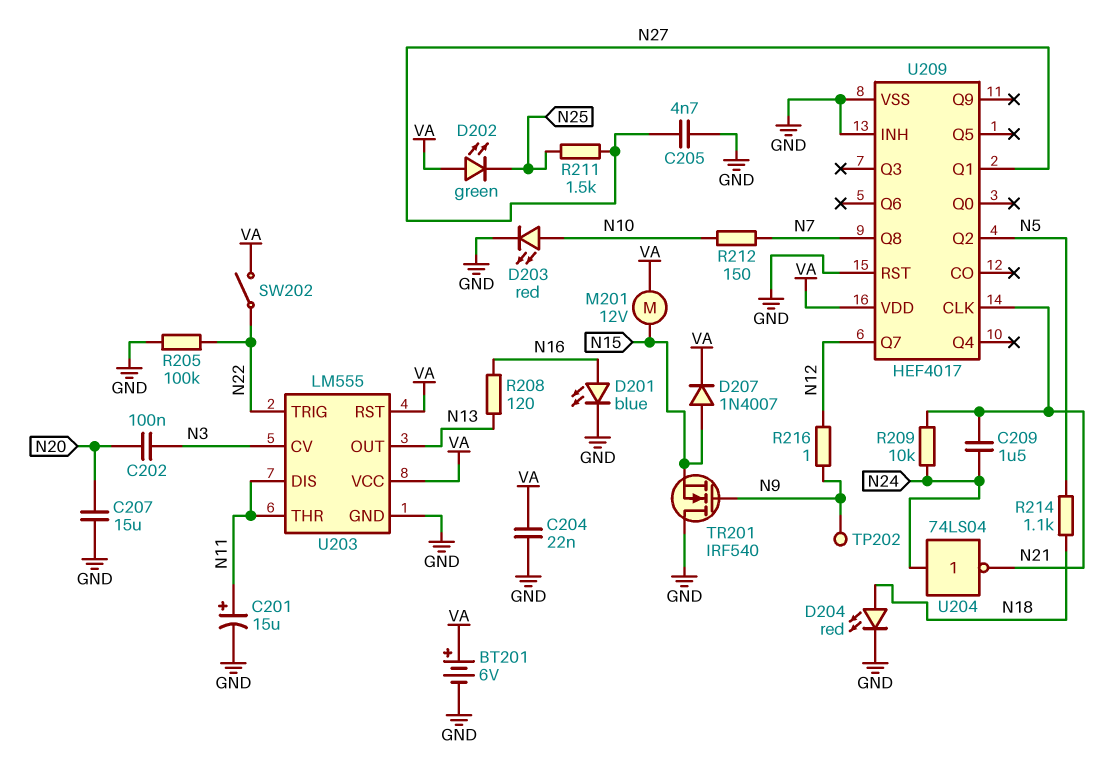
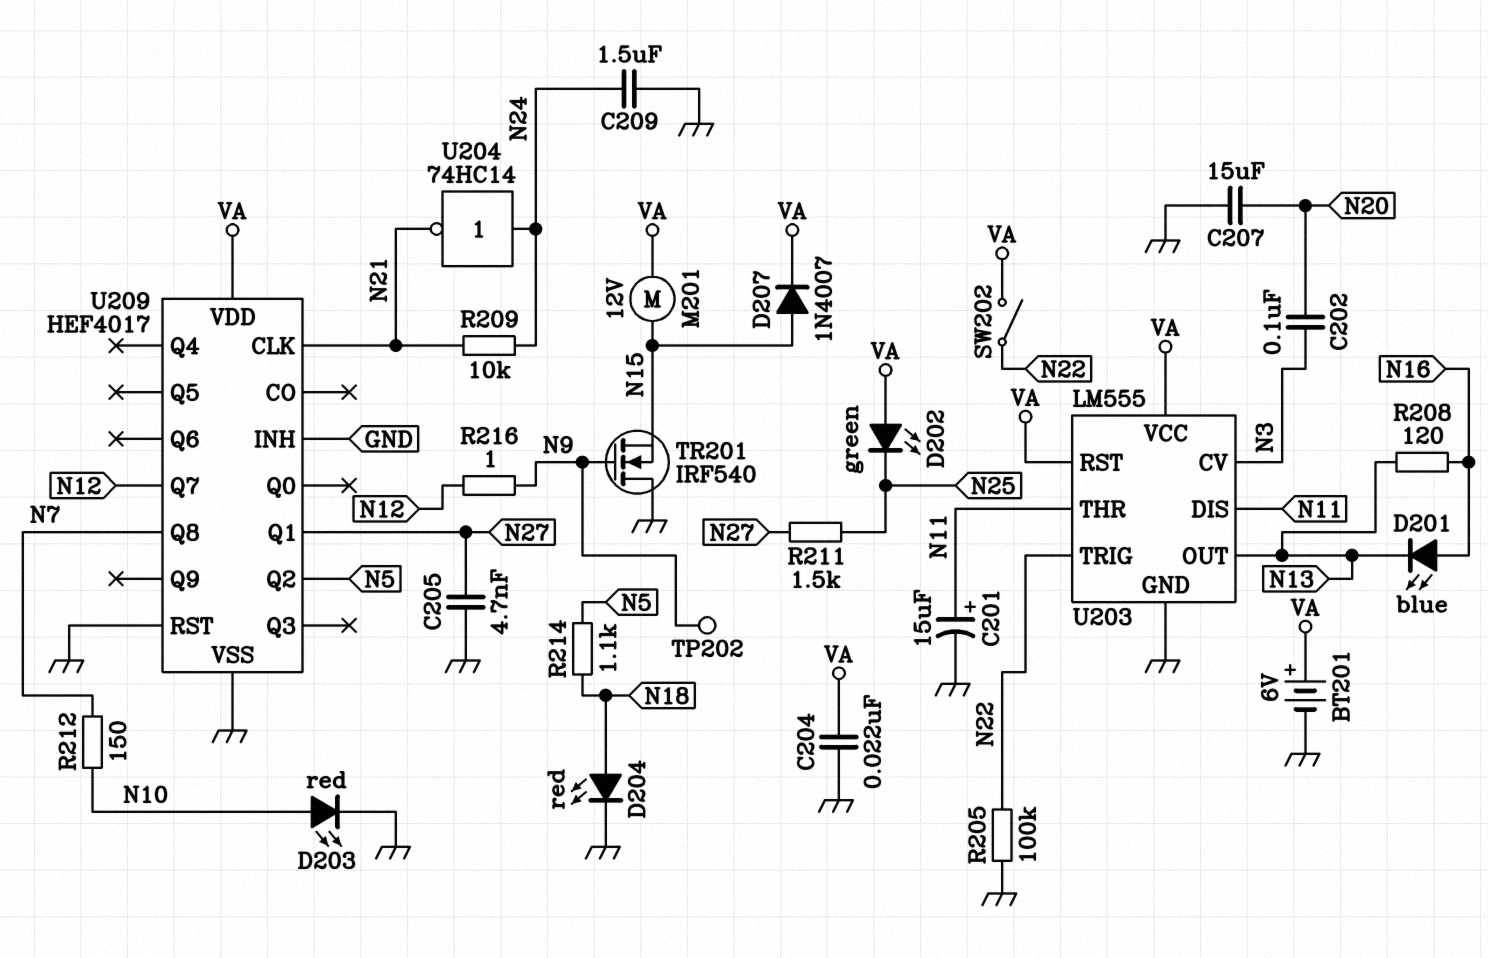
C209: 1.5uF (N21, N24) -> 1.5uF (GND, N24)
D201: LED blue (A N16, K GND) -> LED blue (A N16, K N13)
U204: NOT 74LS04 (in N24, out N21) -> NOT 74HC14 (in N24, out N21)

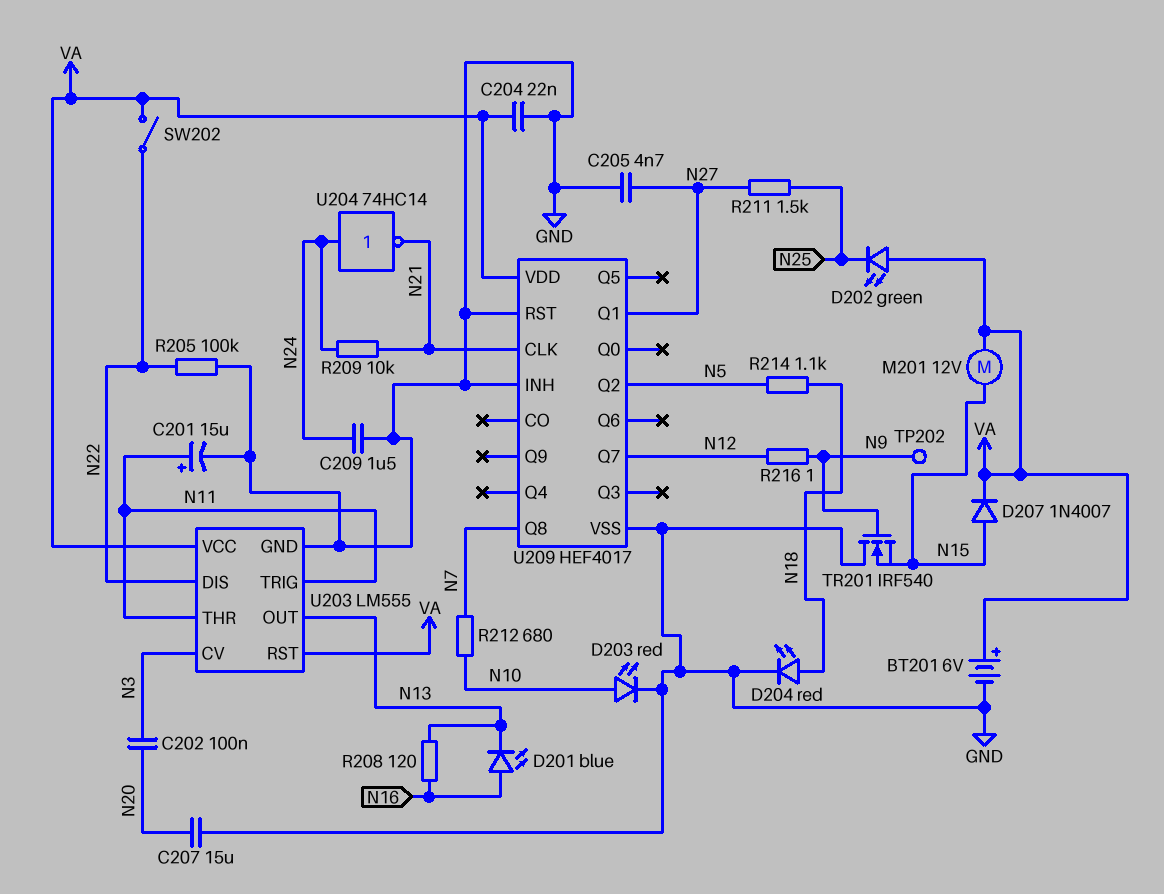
R212: 150 (N7, N10) -> 680 (N7, N10)
U203 pin DIS: N11 -> N22
U203 pin TRIG: N22 -> N11

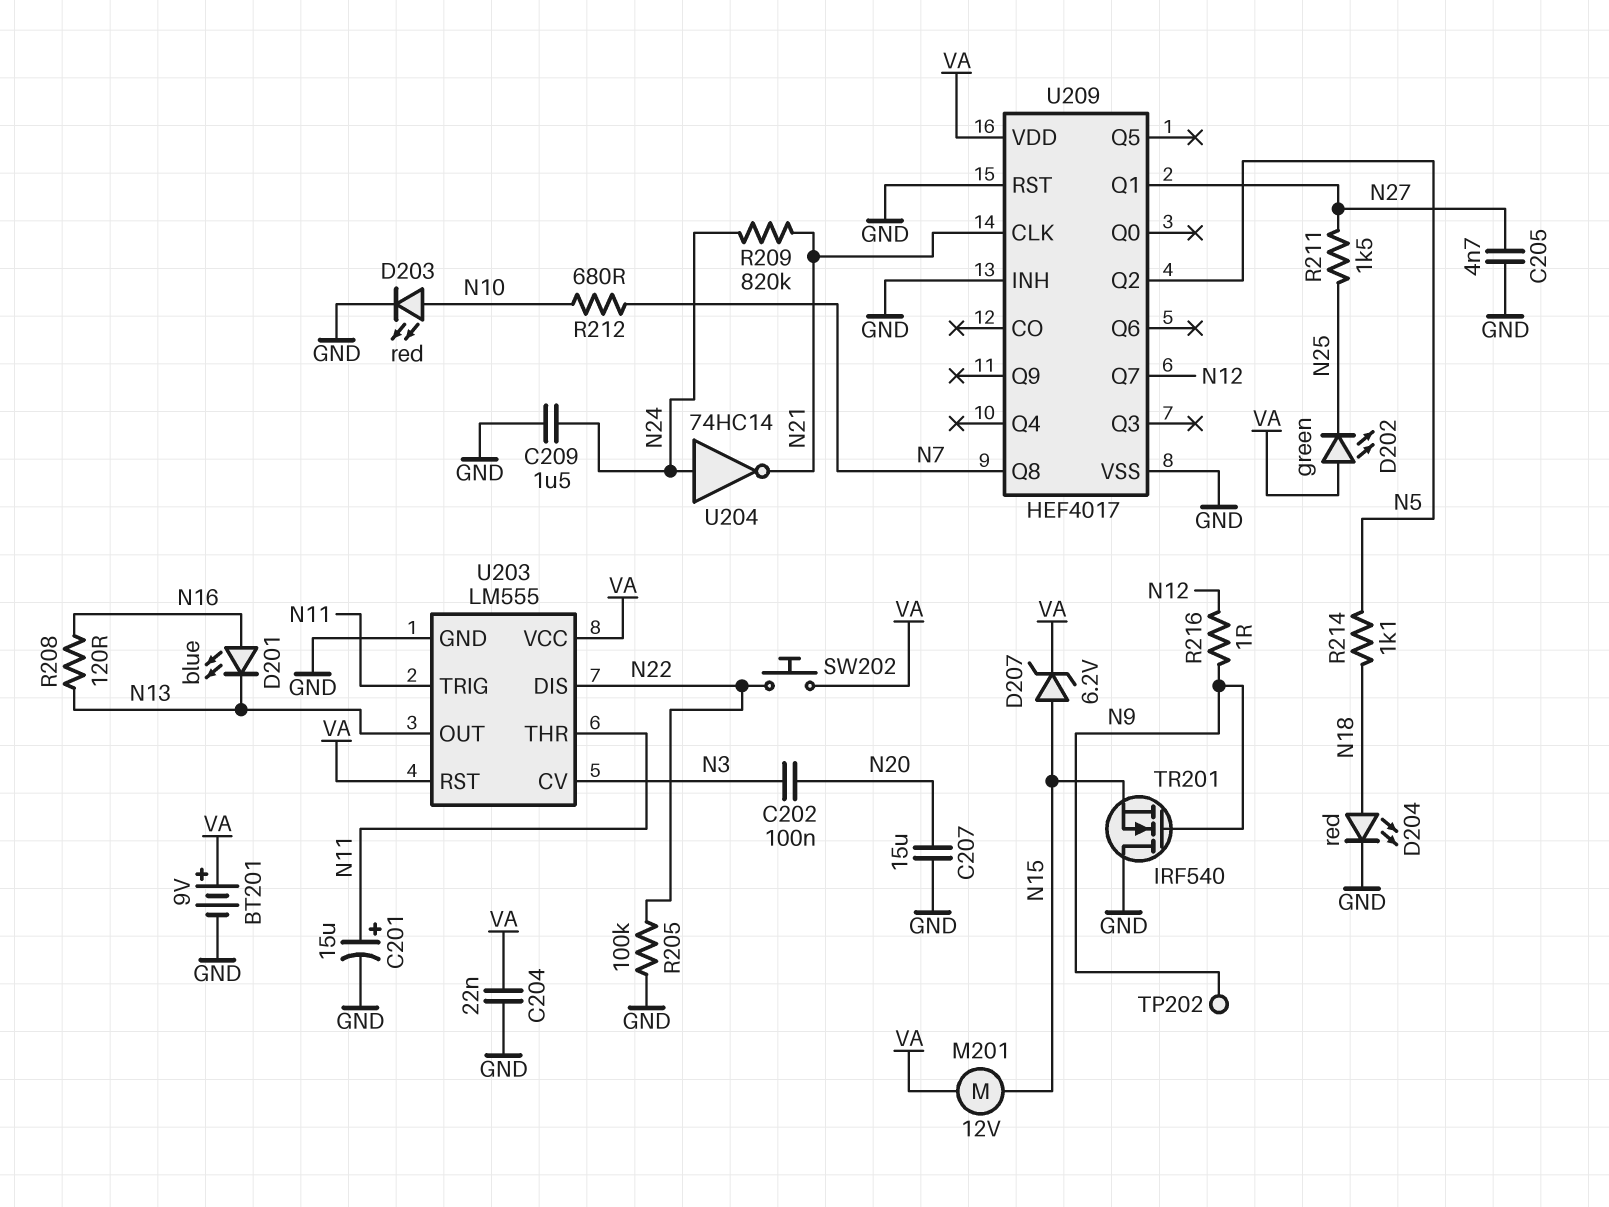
BT201: 6V (plus VA, minus GND) -> 9V (plus VA, minus GND)
D207: diode 1N4007 (A N15, K VA) -> zener 6.2V (A N15, K VA)
R209: 10k (N21, N24) -> 820k (N21, N24)
SW202: switch (N22, VA) -> button (N22, VA)

